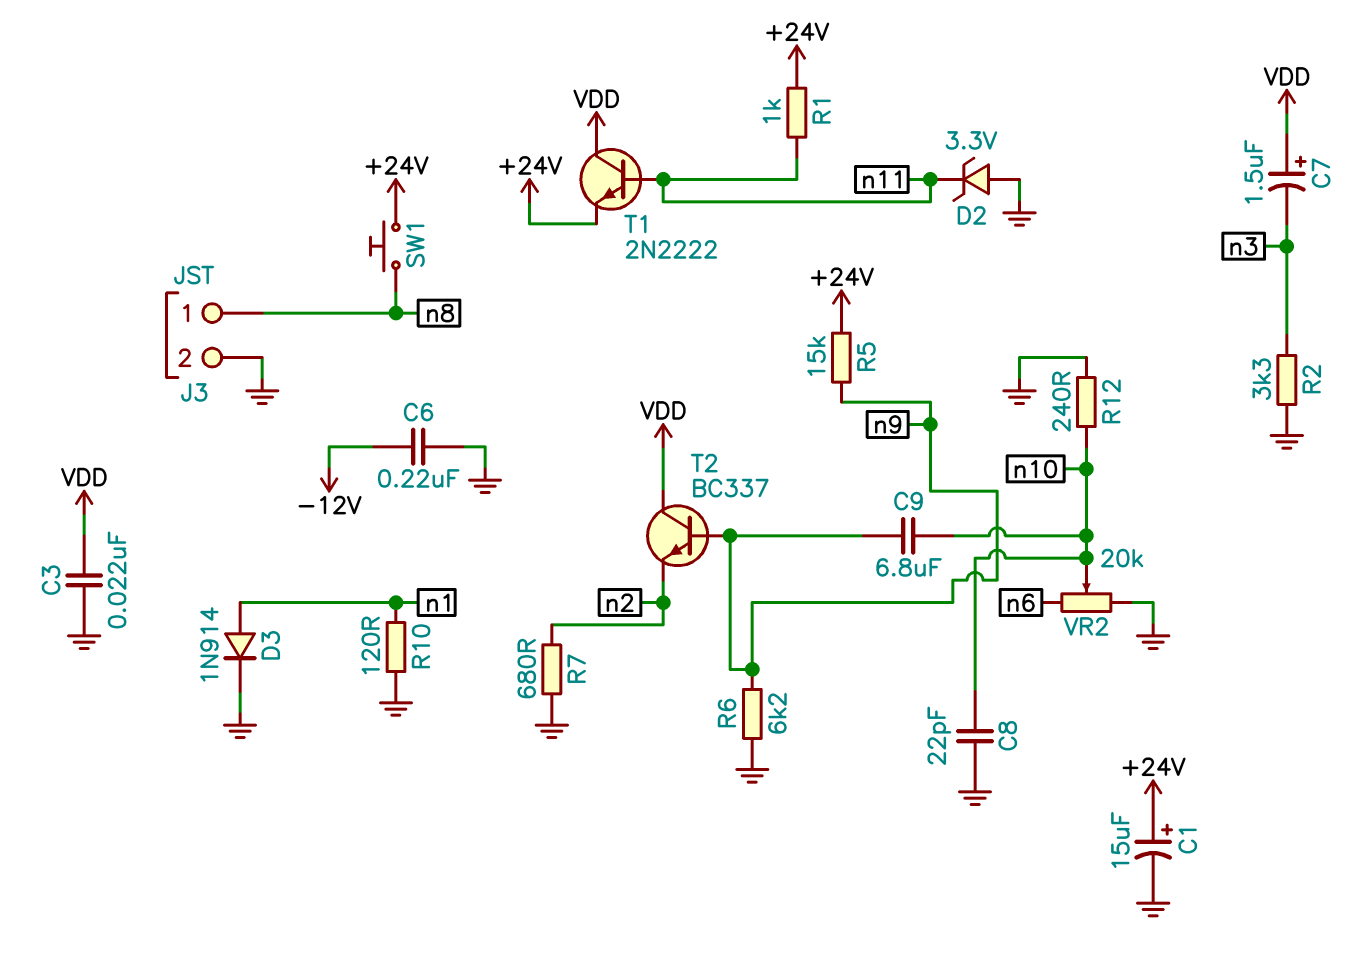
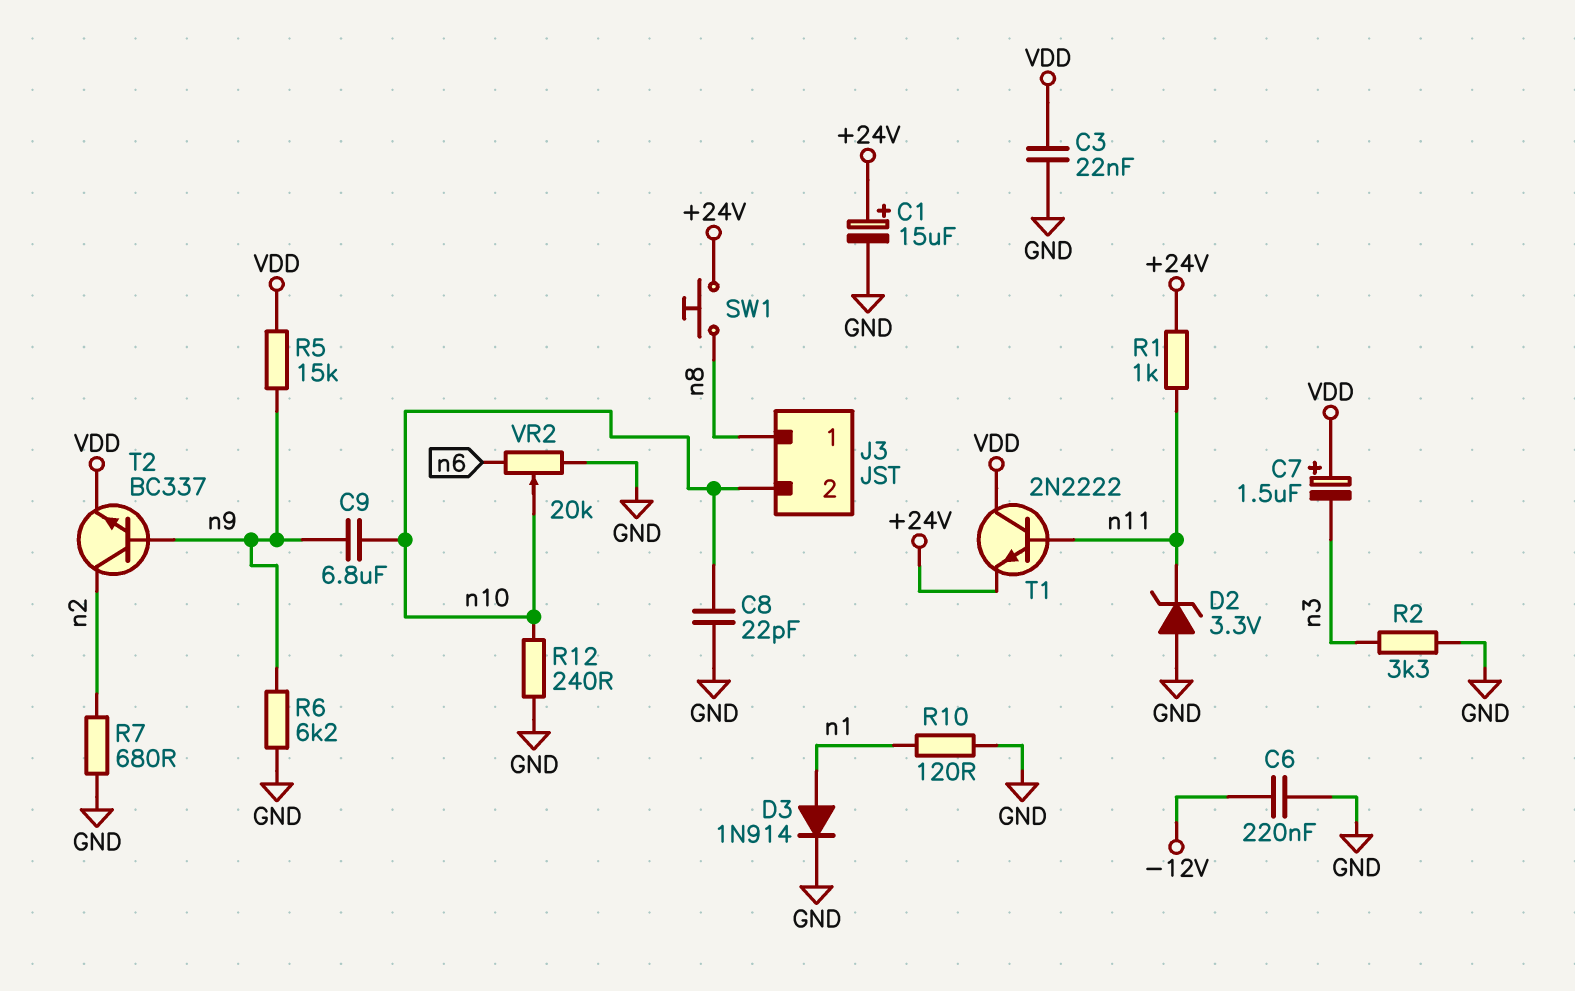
J3 pin 2: GND -> n10
R5: 15k (+24V, n9) -> 15k (VDD, n9)
T2: NPN BC337 (B n9, C VDD, E n2) -> NPN BC337 (B n9, C n2, E VDD)

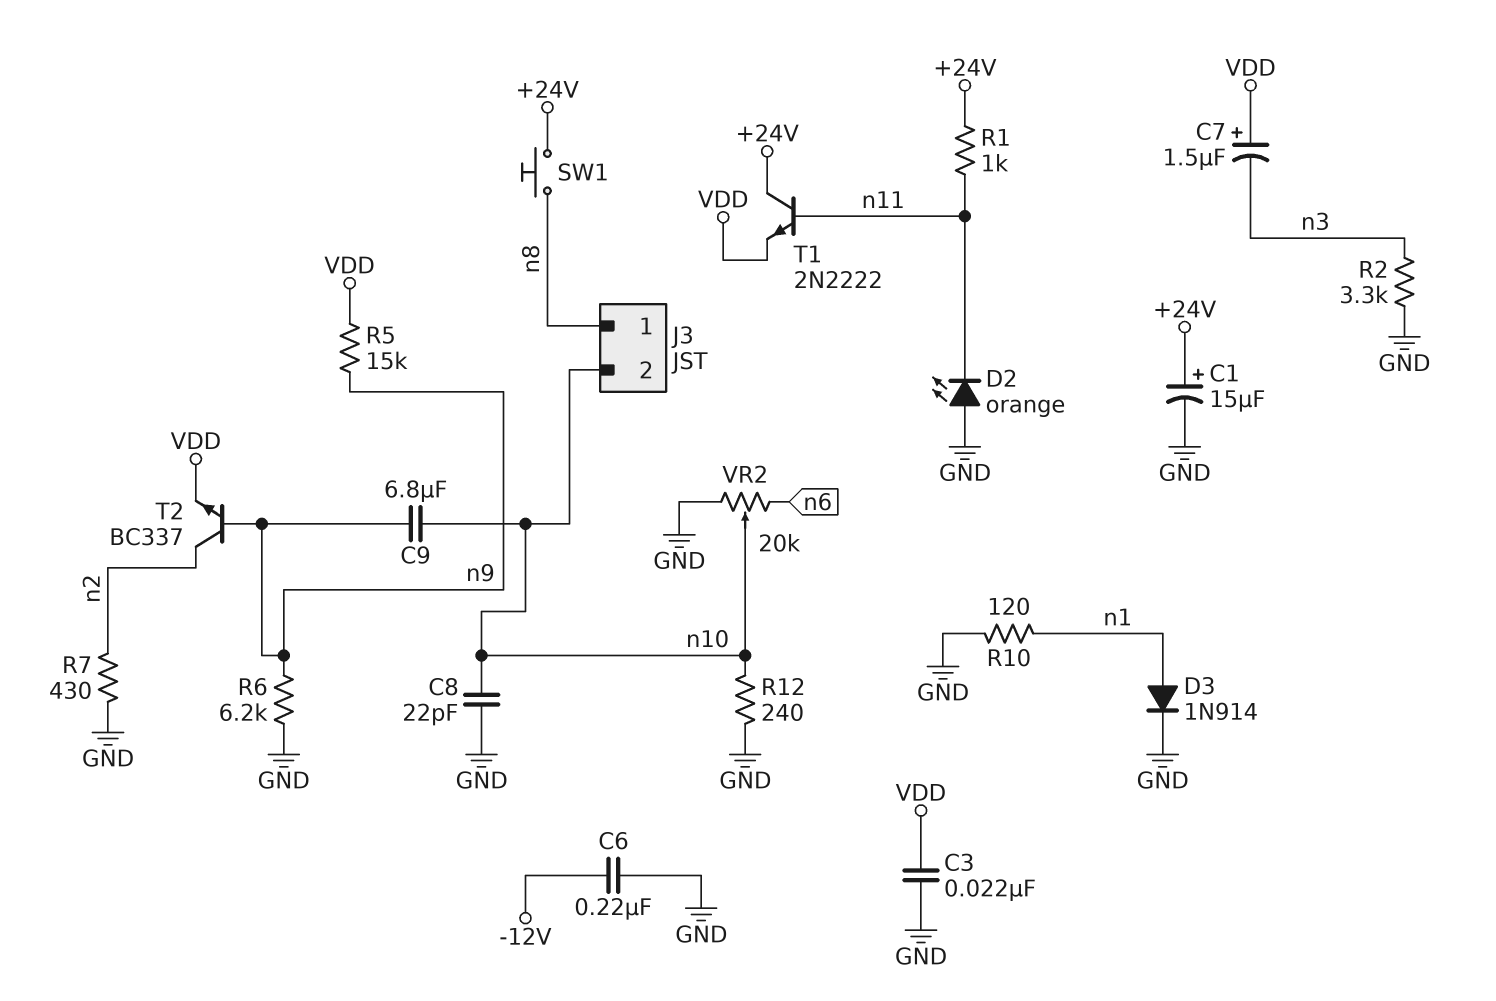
D2: zener 3.3V (A GND, K n11) -> LED orange (A GND, K n11)
R7: 680 (GND, n2) -> 430 (GND, n2)
T1: NPN 2N2222 (B n11, C VDD, E +24V) -> NPN 2N2222 (B n11, C +24V, E VDD)

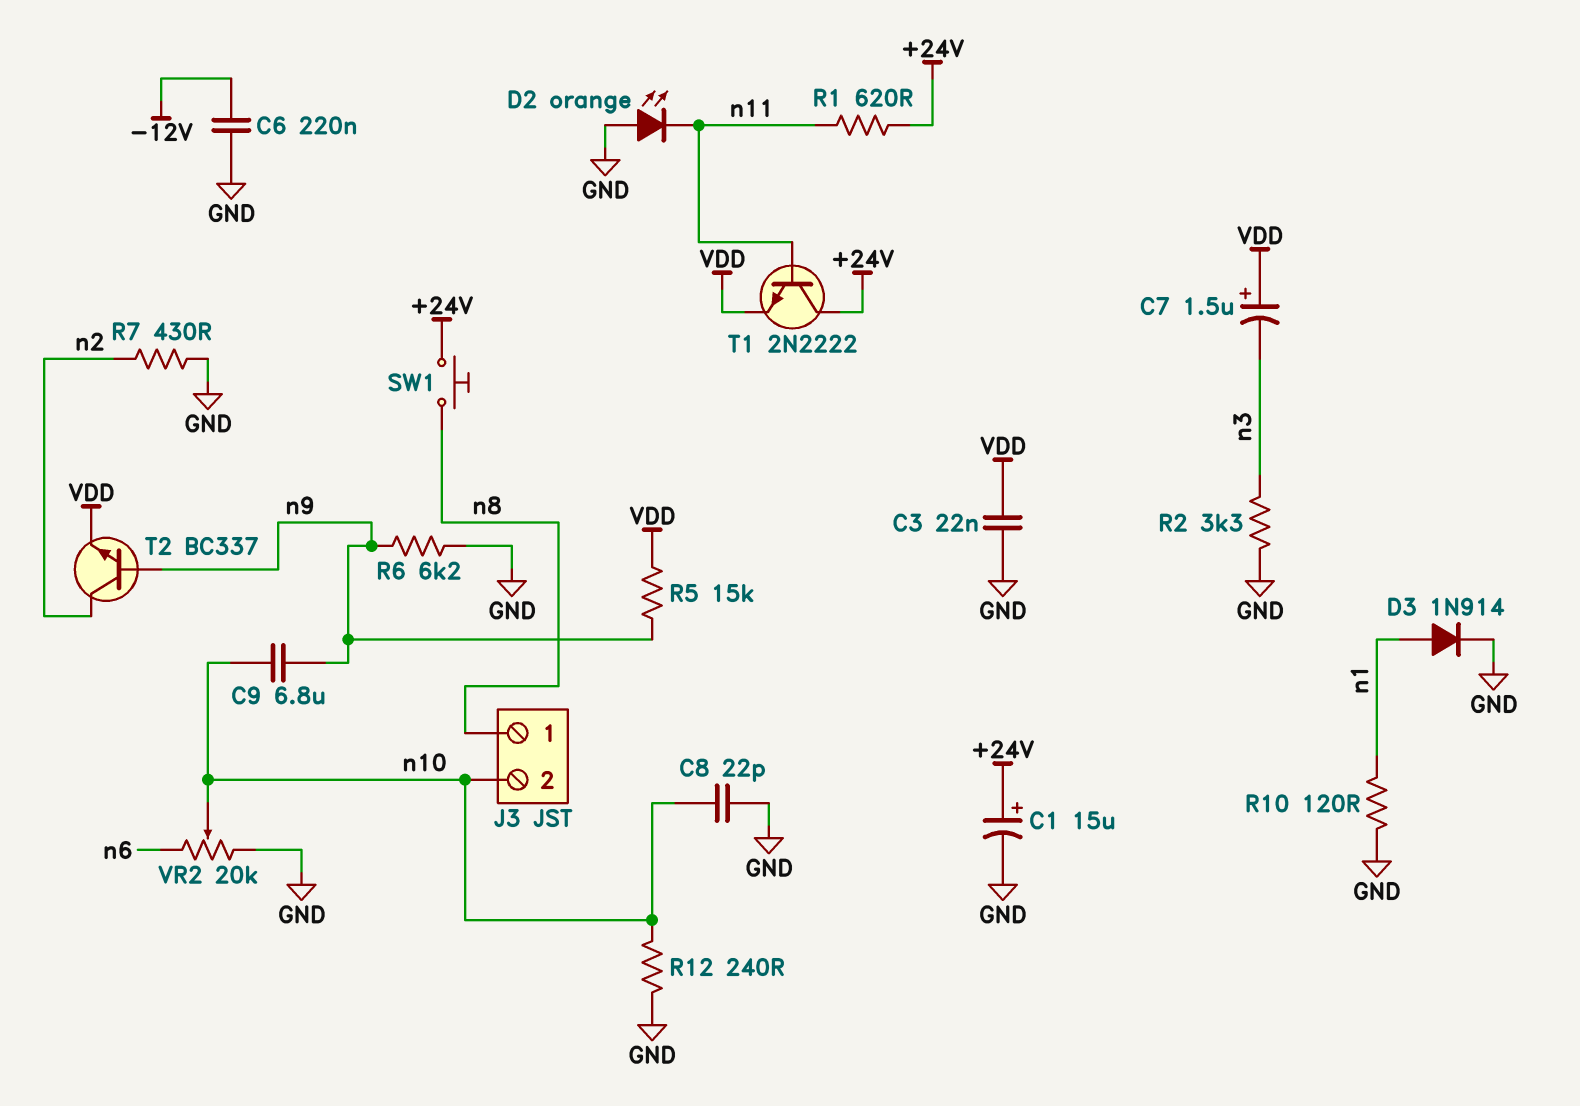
R1: 1k (+24V, n11) -> 620 (+24V, n11)

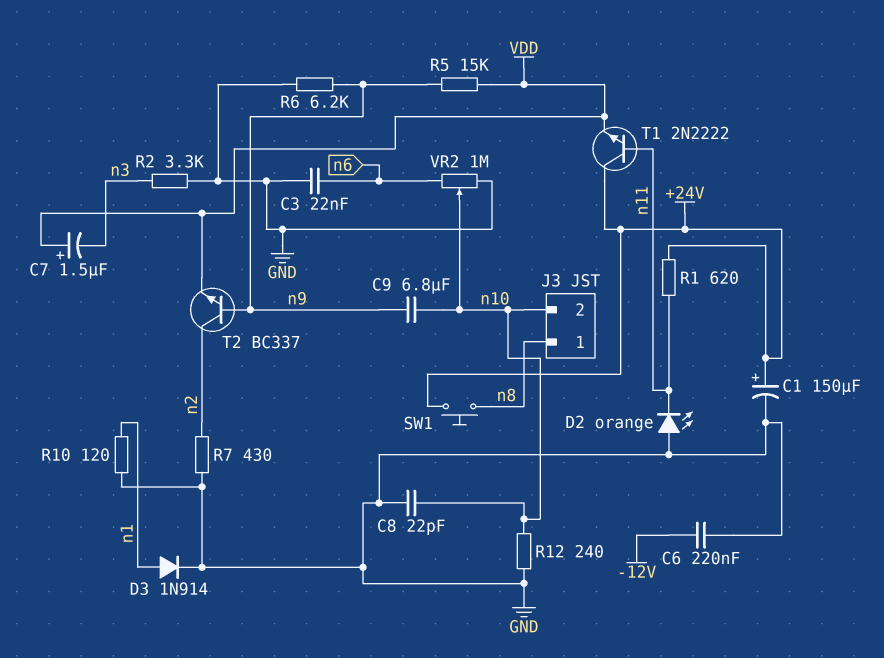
C1: 15uF (plus +24V, minus GND) -> 150uF (plus +24V, minus GND)
C3: 22nF (GND, VDD) -> 22nF (GND, n6)
VR2: 20k (GND, n6, wiper n10) -> 1M (GND, n6, wiper n10)

